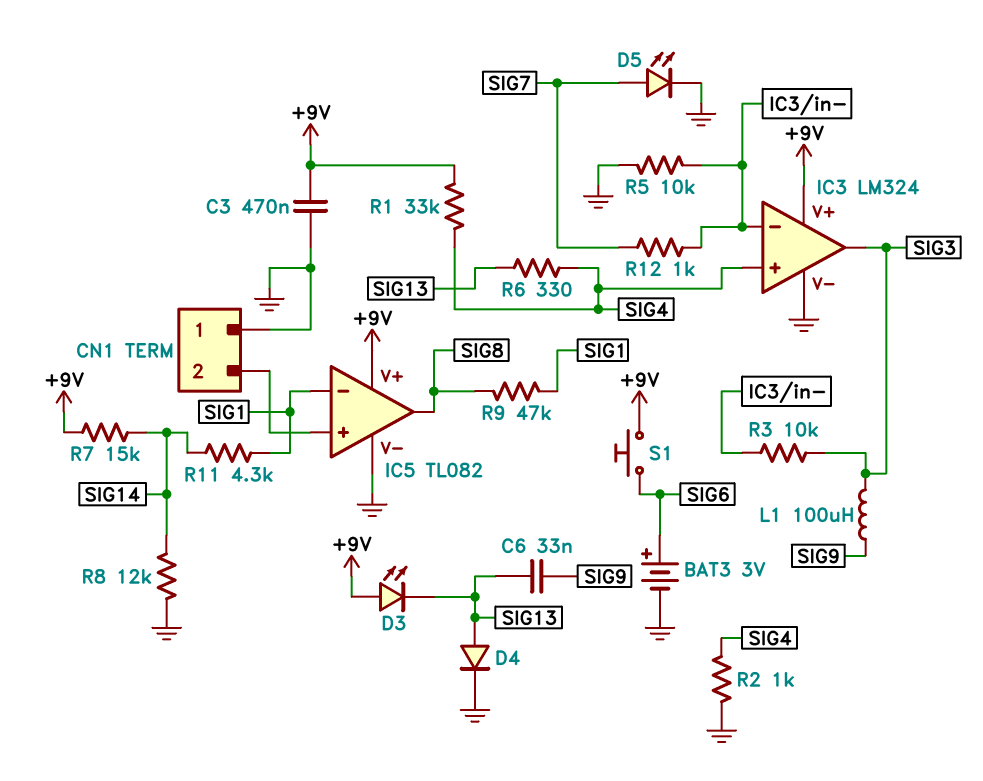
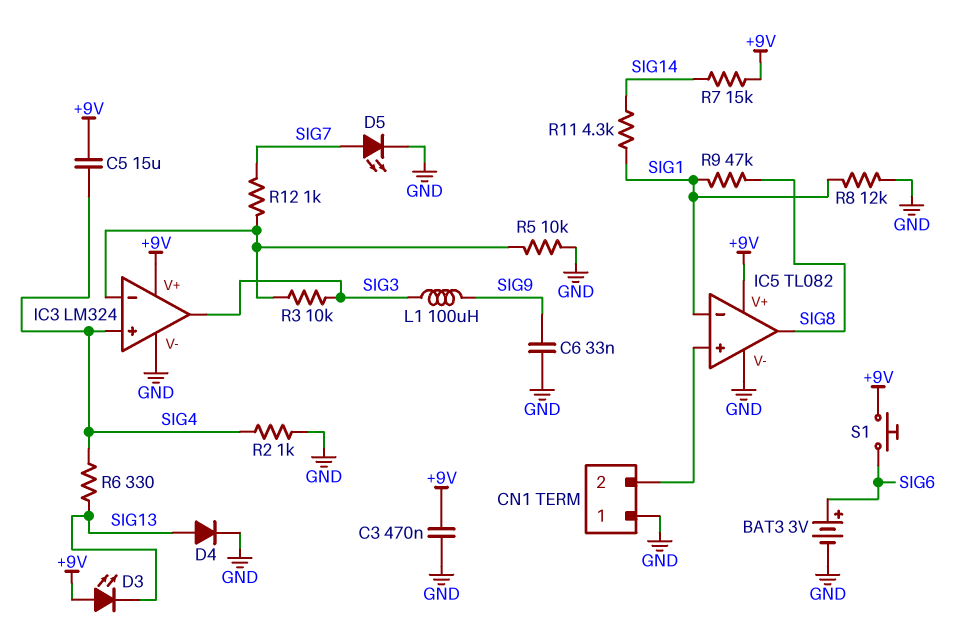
C5: none -> 15uF (+9V, SIG4)
C6: 33nF (SIG9, SIG13) -> 33nF (GND, SIG9)
R1: 33k (+9V, SIG4) -> none
R8: 12k (GND, SIG14) -> 12k (GND, SIG1)

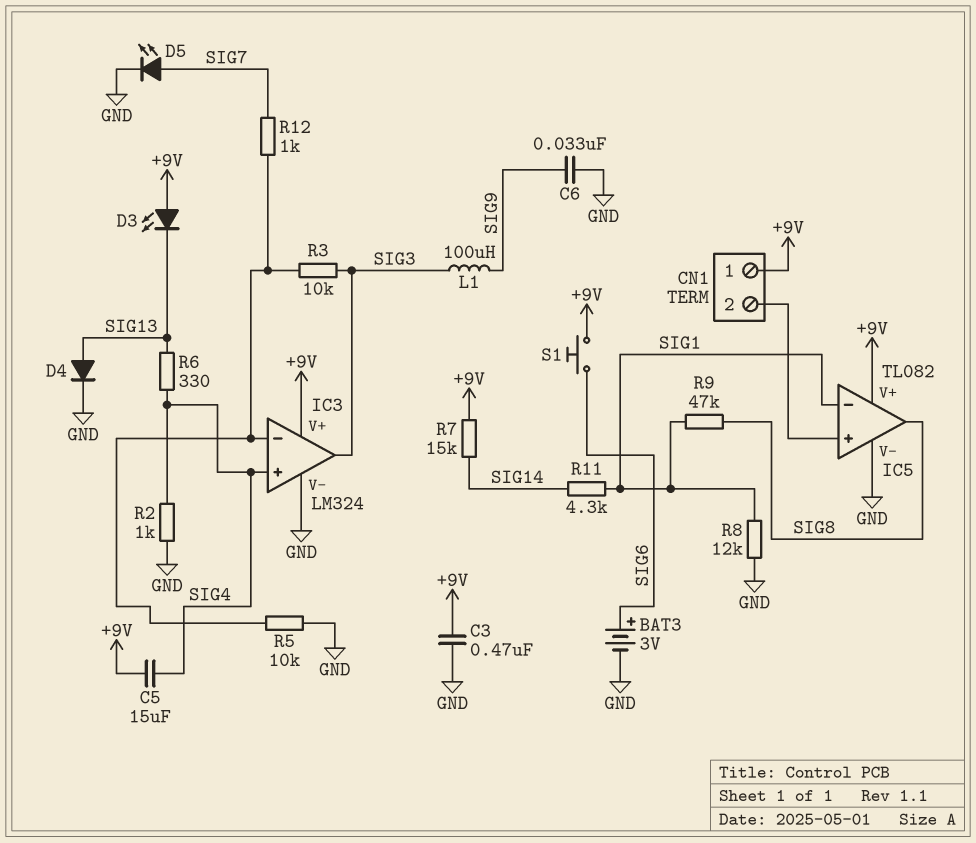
CN1 pin 1: GND -> +9V

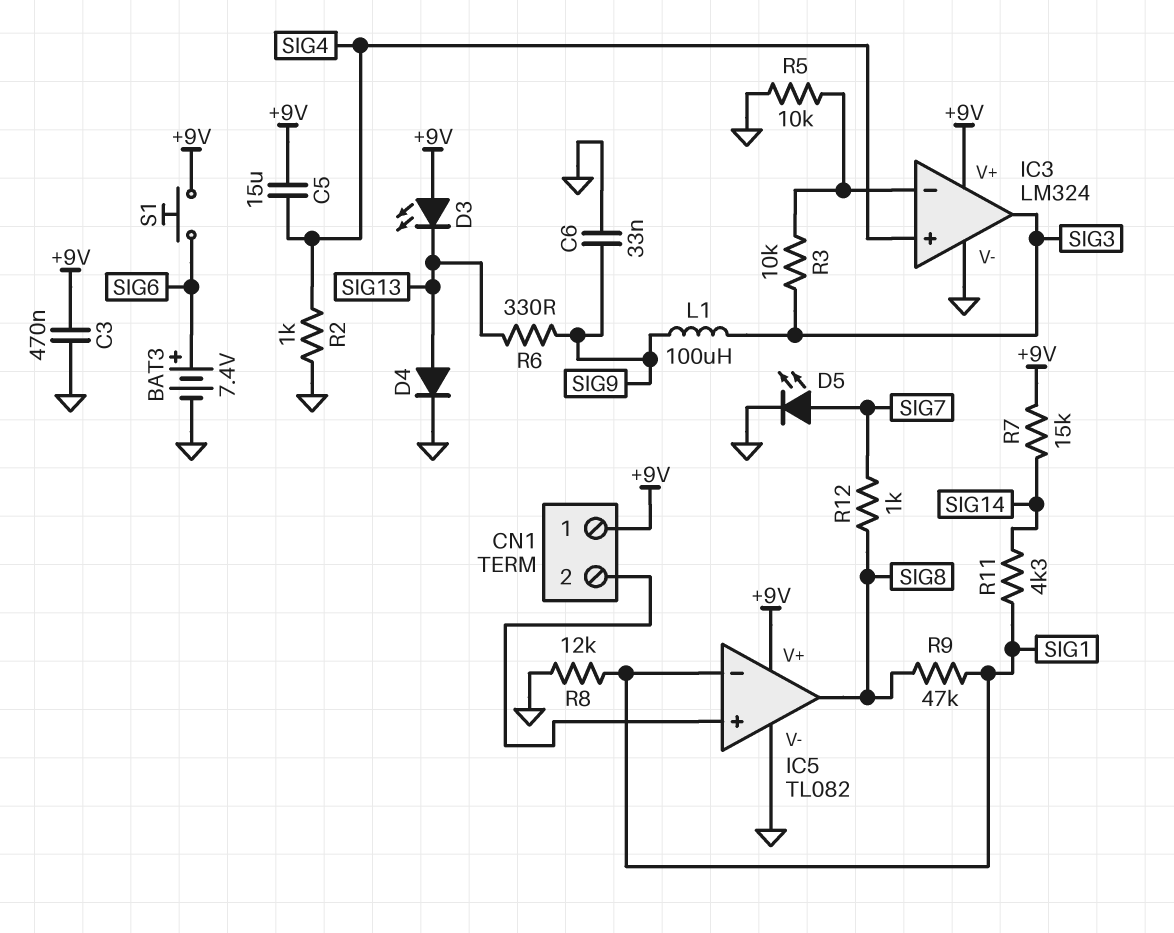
BAT3: 3V (plus SIG6, minus GND) -> 7.4V (plus SIG6, minus GND)
R6: 330 (SIG4, SIG13) -> 330 (SIG9, SIG13)
R12: 1k (IC3/in-, SIG7) -> 1k (SIG7, SIG8)

